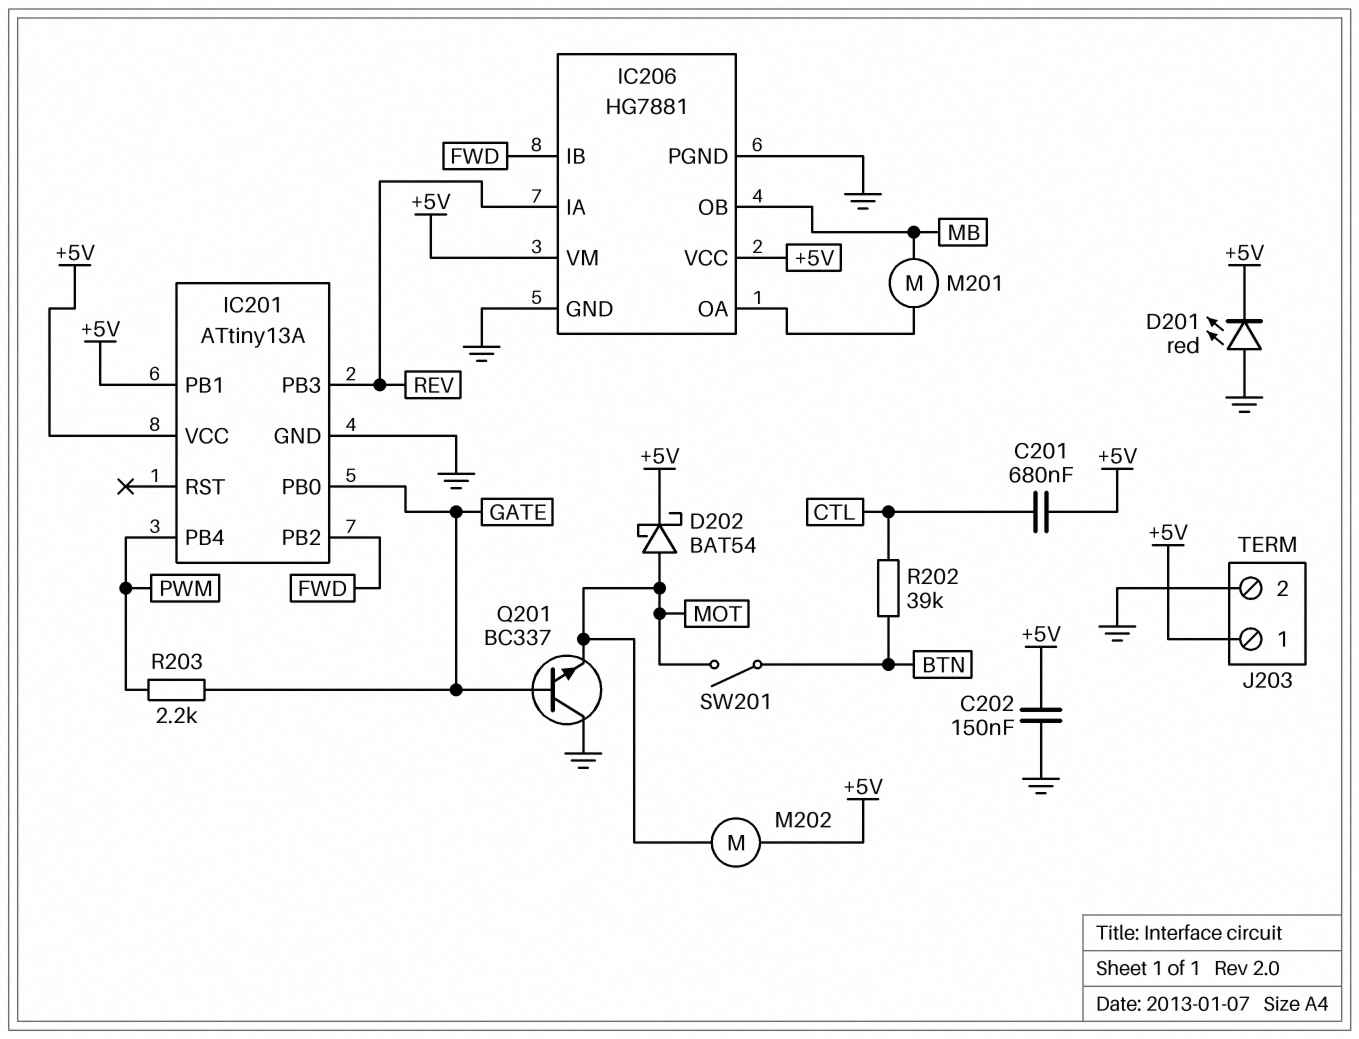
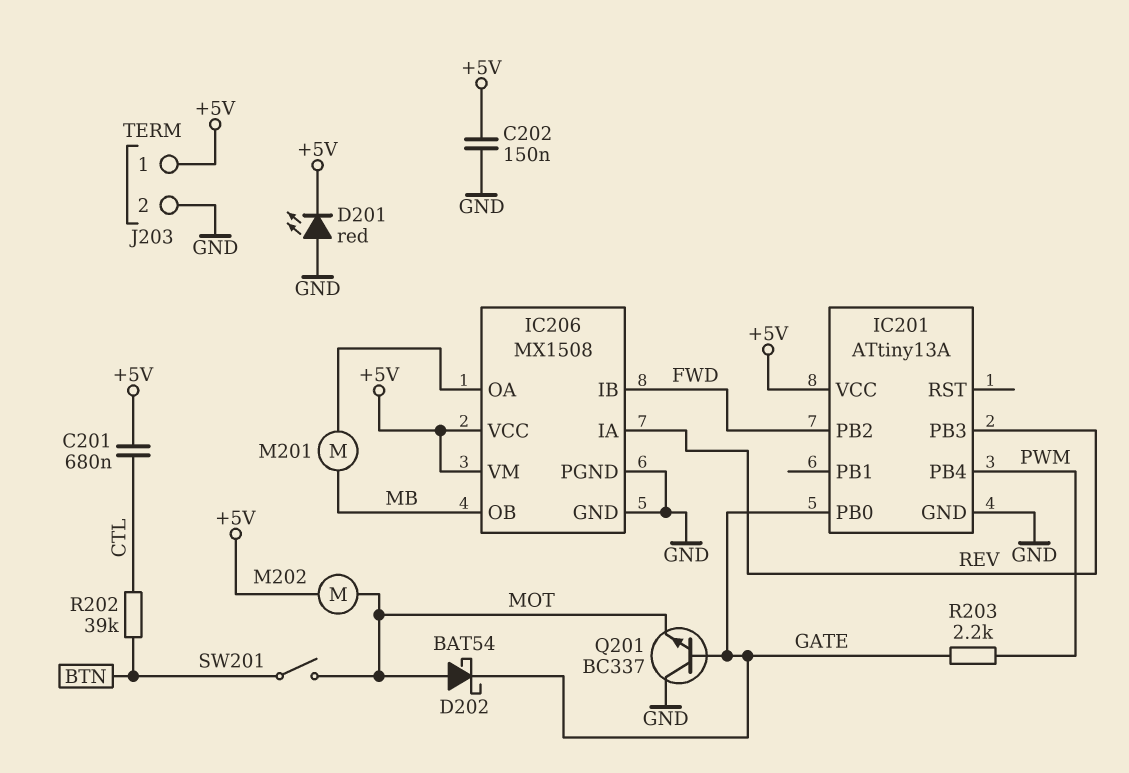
D202: schottky BAT54 (A MOT, K +5V) -> schottky BAT54 (A MOT, K GATE)
IC201 pin PB1: +5V -> none
IC206: HG7881 -> MX1508

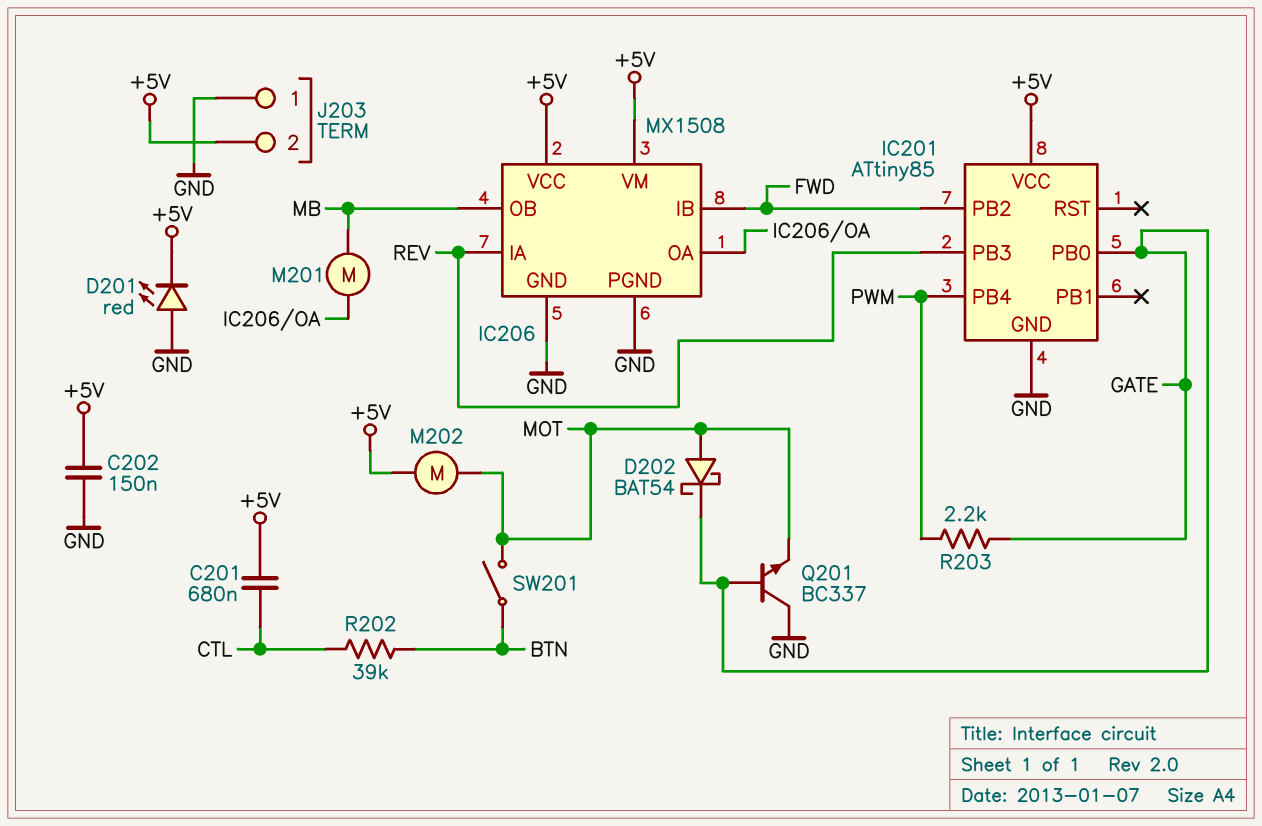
IC201: ATtiny13A -> ATtiny85
J203 pin 1: +5V -> GND
J203 pin 2: GND -> +5V

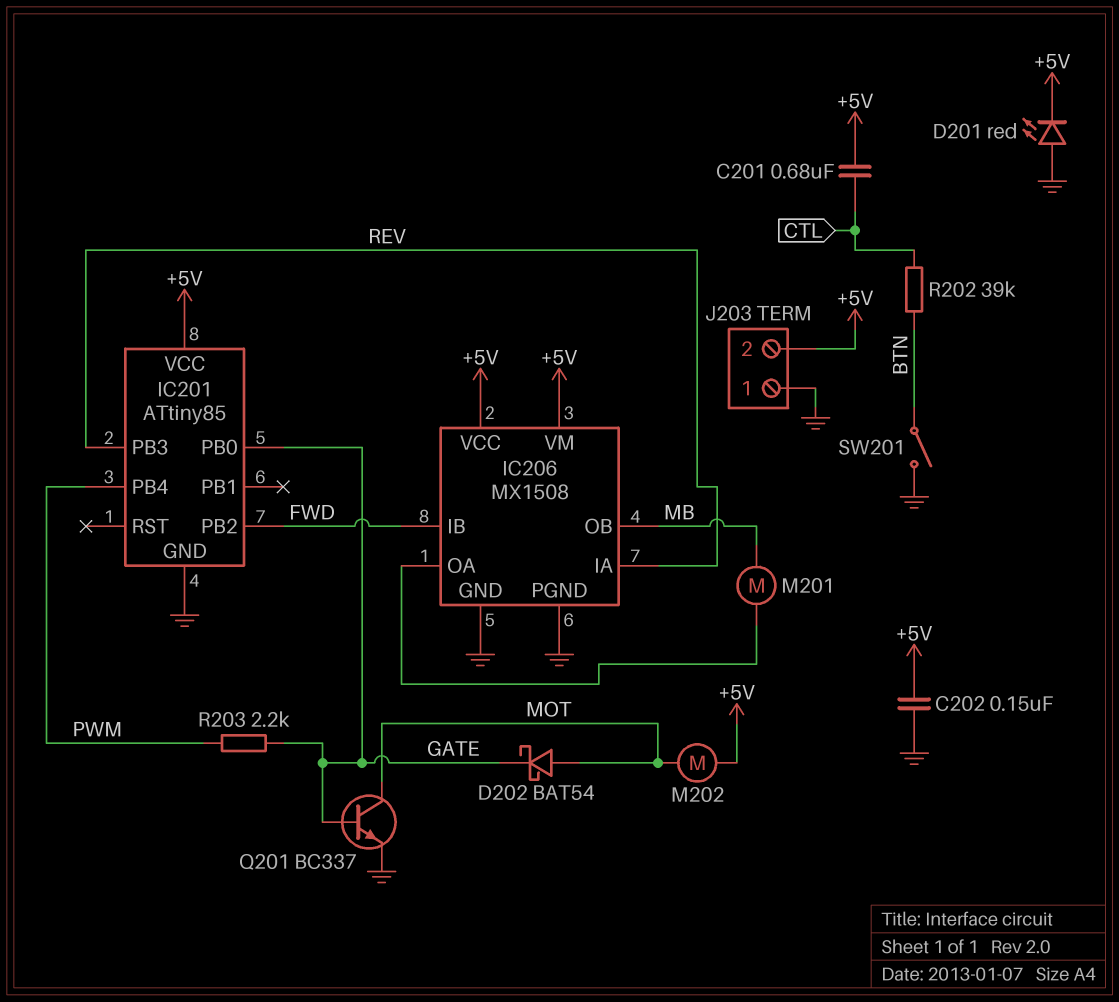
Q201: NPN BC337 (B GATE, C GND, E MOT) -> NPN BC337 (B GATE, C MOT, E GND)
SW201: switch (BTN, MOT) -> switch (BTN, GND)

